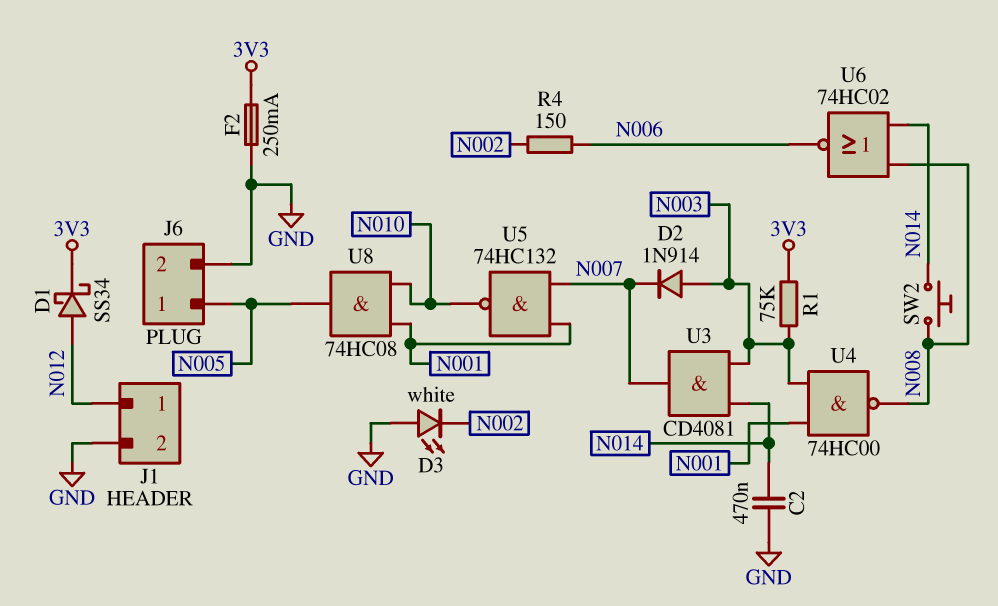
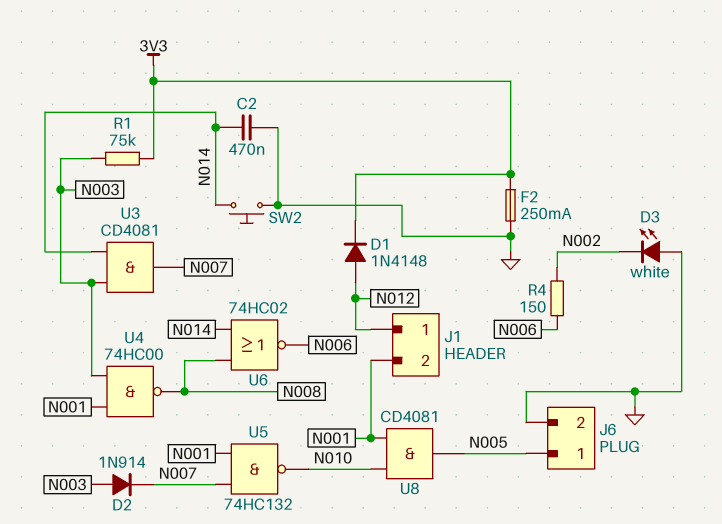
D1: schottky SS34 (A N012, K 3V3) -> diode 1N4148 (A N012, K 3V3)
J1 pin 2: GND -> N001
SW2: button (N008, N014) -> button (GND, N014)
U8: AND 74HC08 (in N001, in N010, out N005) -> AND CD4081 (in N001, in N010, out N005)

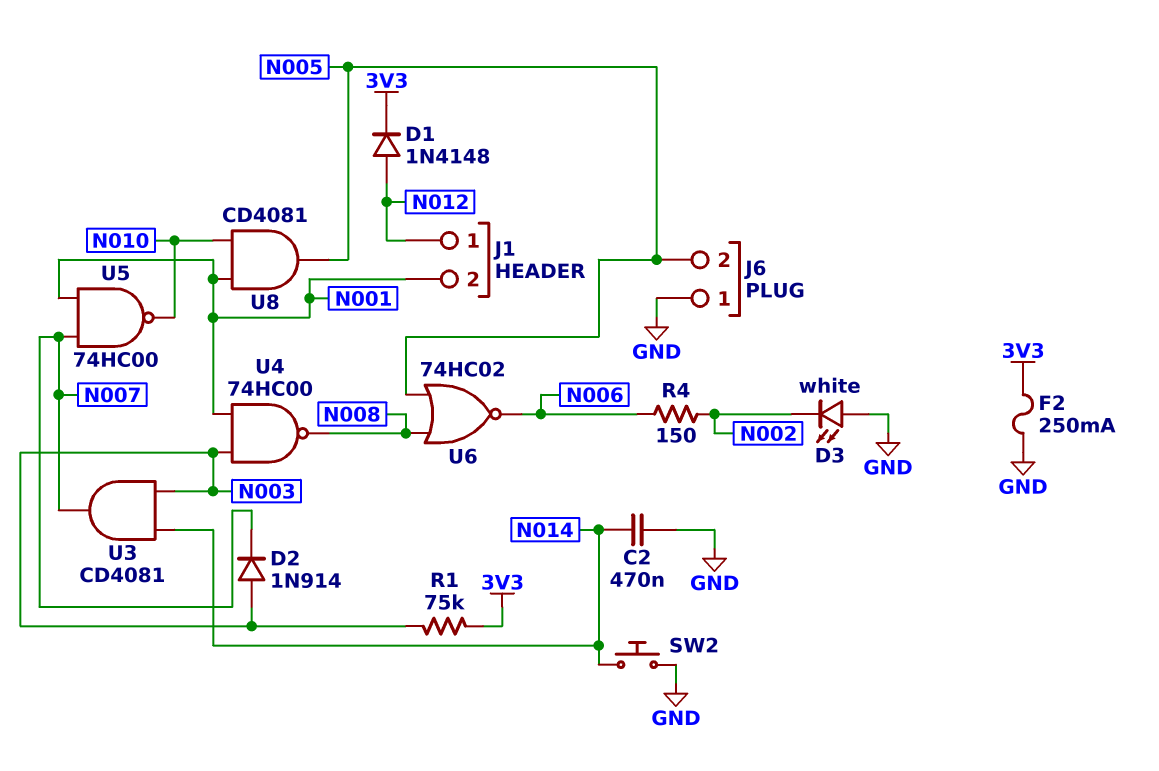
J6 pin 1: N005 -> GND
J6 pin 2: GND -> N005
U5: NAND 74HC132 (in N001, in N007, out N010) -> NAND 74HC00 (in N001, in N007, out N010)
U6: NOR 74HC02 (in N008, in N014, out N006) -> NOR 74HC02 (in N005, in N008, out N006)

